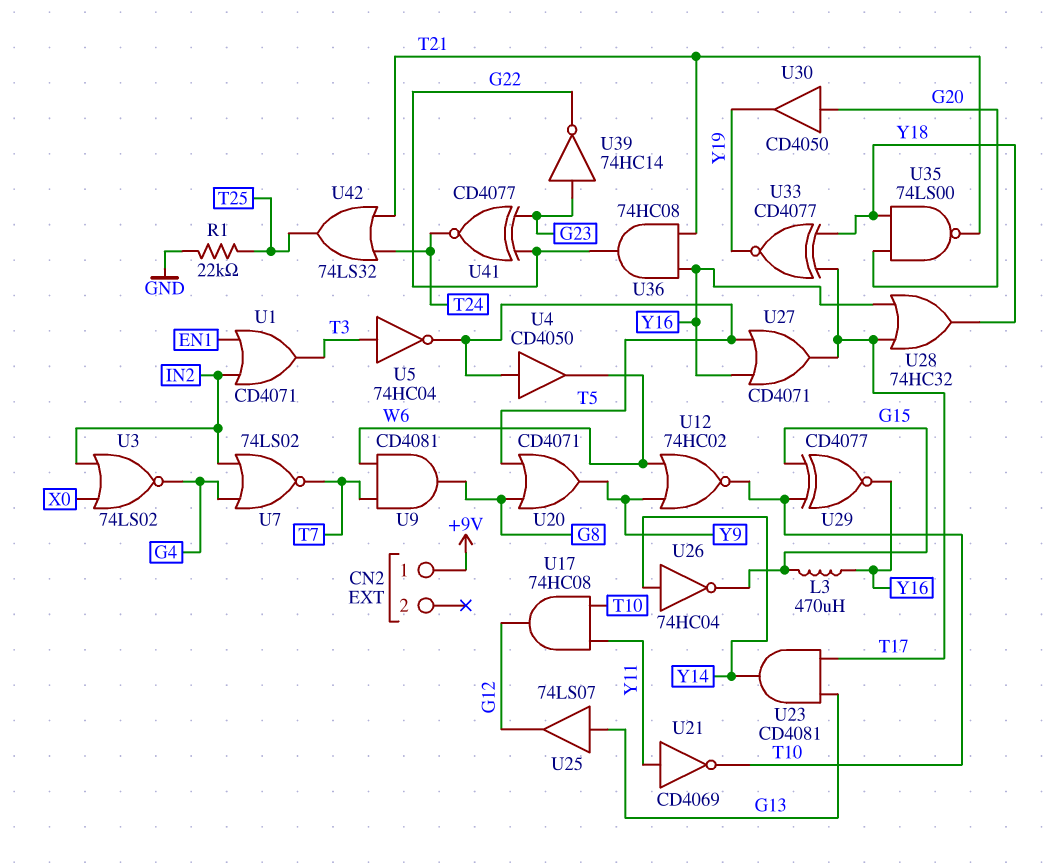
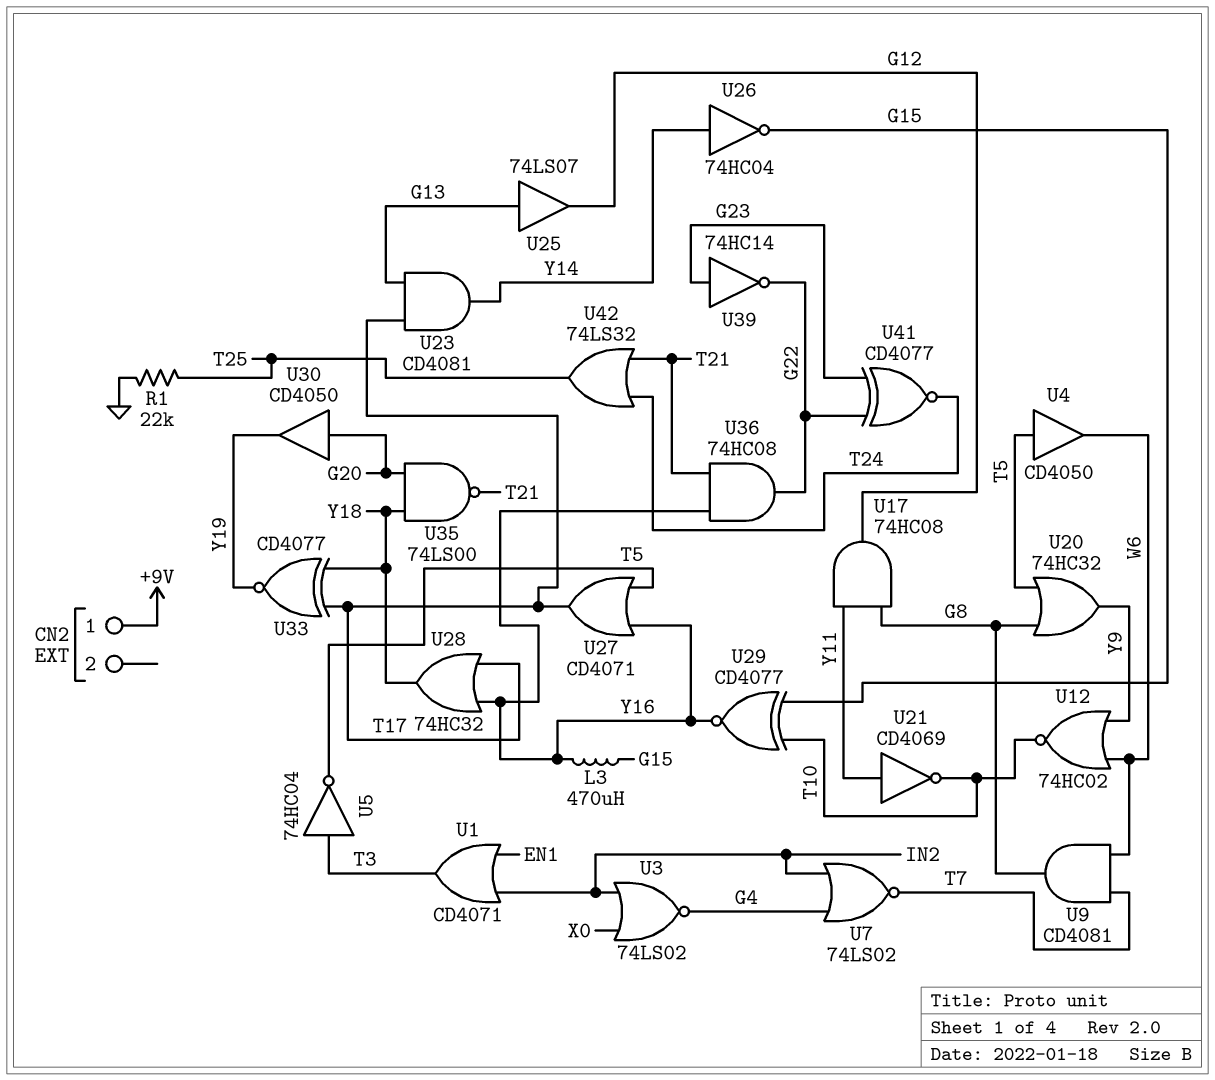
U17: AND 74HC08 (in T10, in Y11, out G12) -> AND 74HC08 (in G8, in Y11, out G12)
U20: OR CD4071 (in G8, in T5, out Y9) -> OR 74HC32 (in G8, in T5, out Y9)

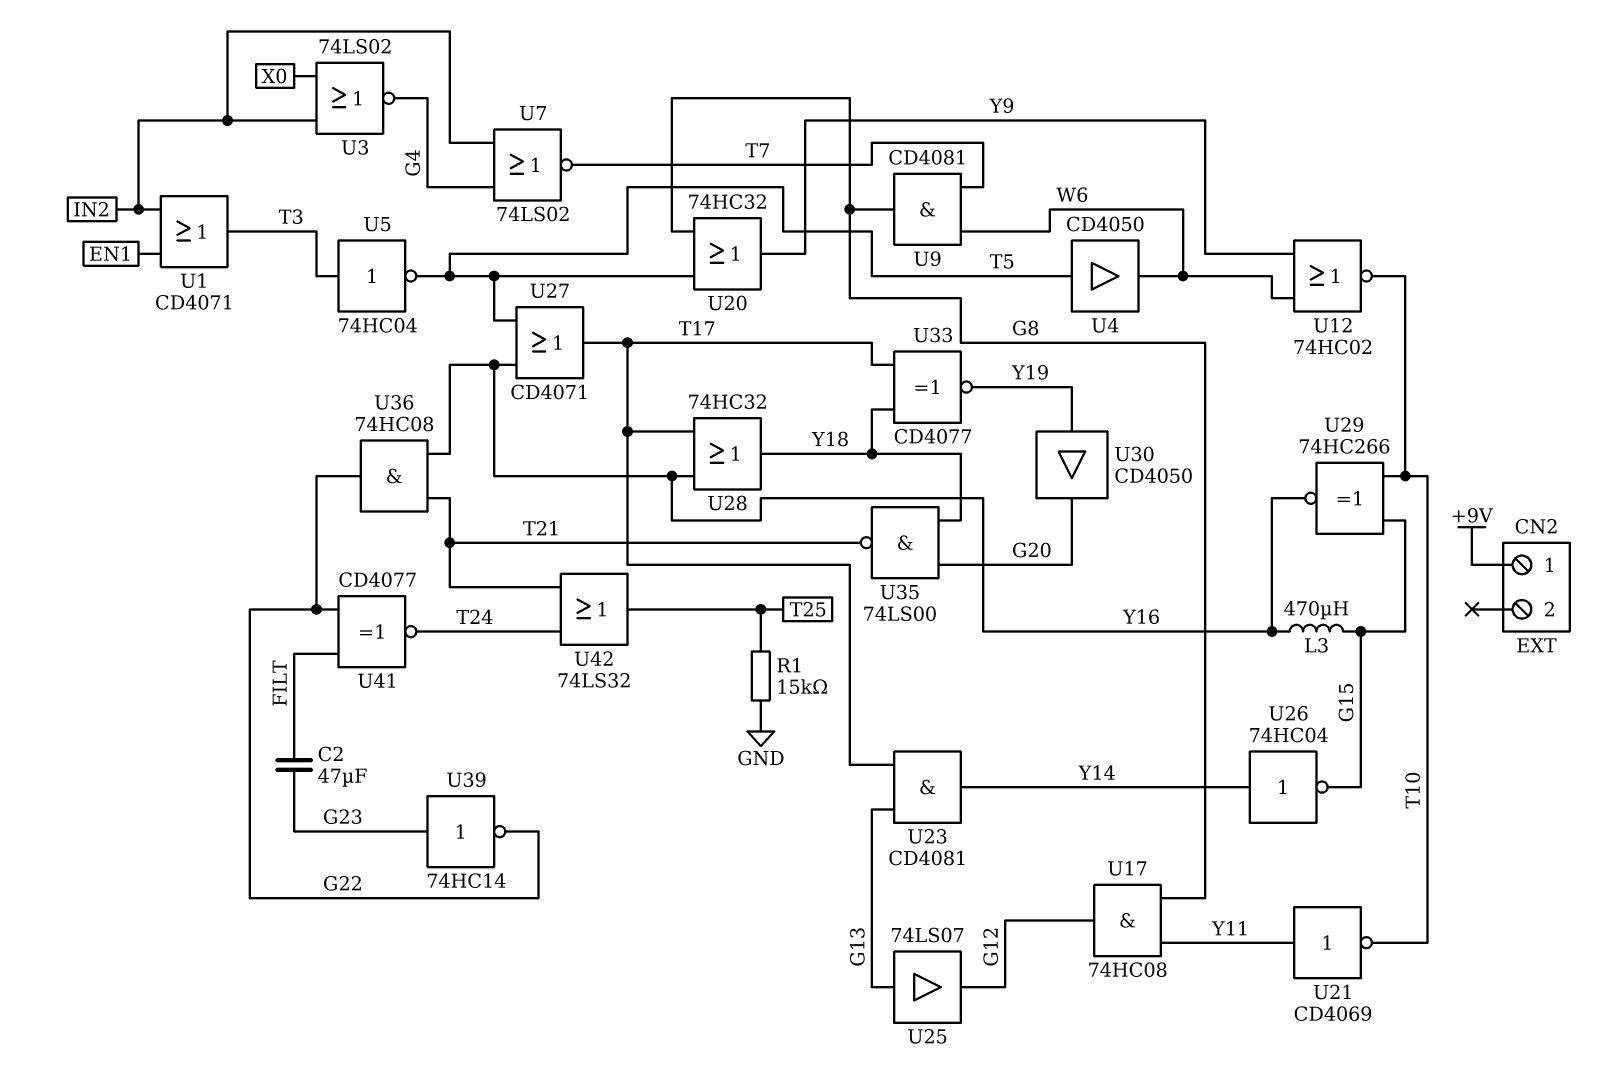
C2: none -> 47uF (FILT, G23)
R1: 22k (GND, T25) -> 15k (GND, T25)
U29: XNOR CD4077 (in G15, in T10, out Y16) -> XNOR 74HC266 (in G15, in T10, out Y16)
U30: buffer CD4050 (in G20, out Y19) -> buffer CD4050 (in Y19, out G20)
U41: XNOR CD4077 (in G22, in G23, out T24) -> XNOR CD4077 (in FILT, in G22, out T24)

